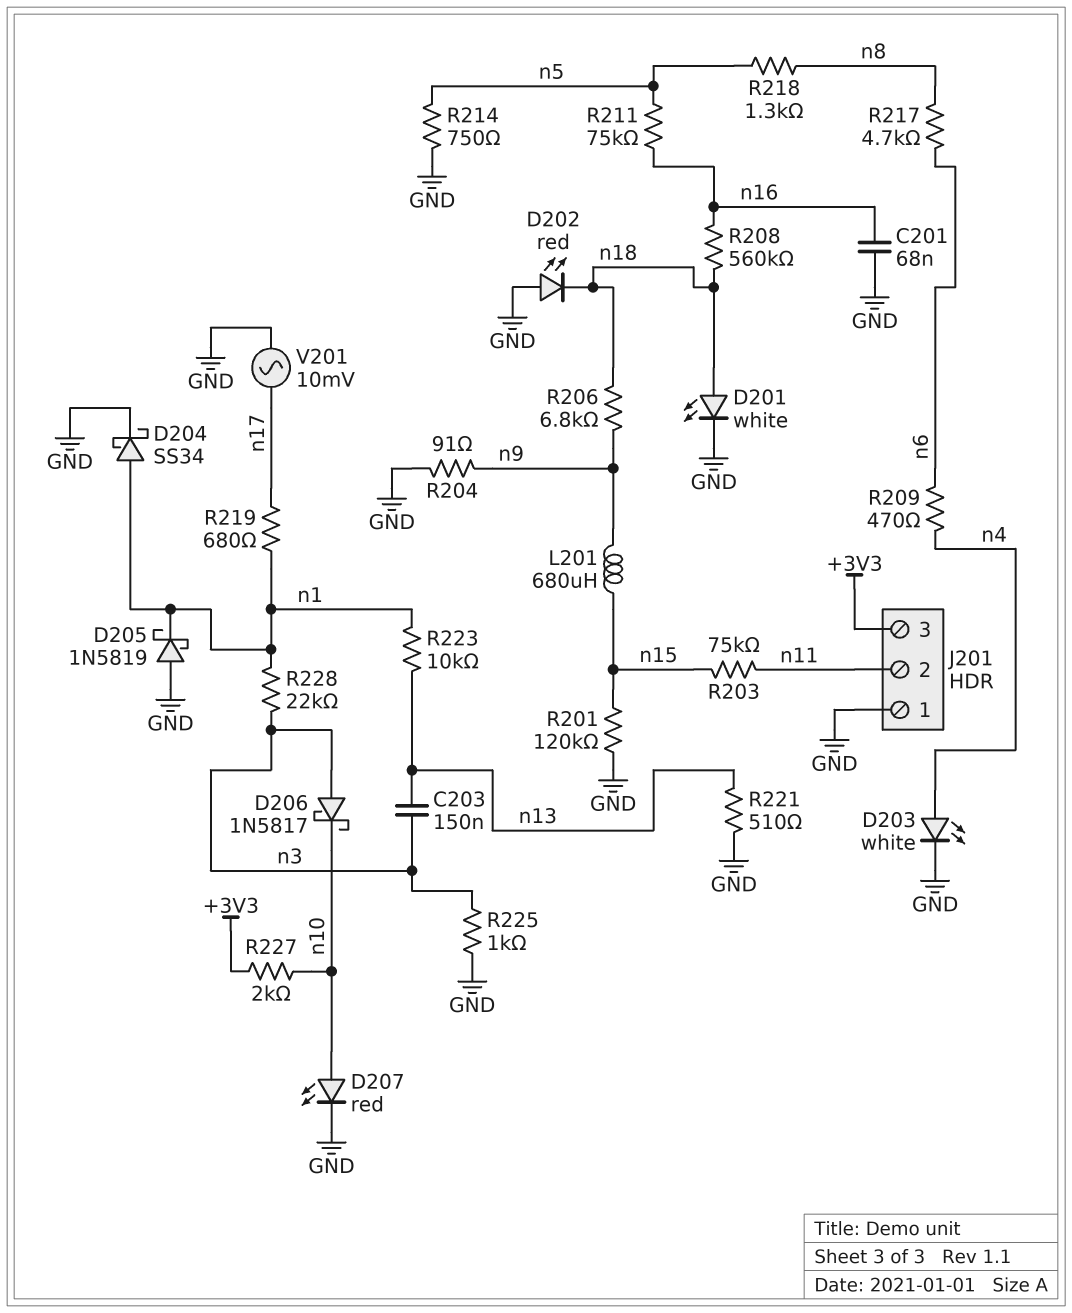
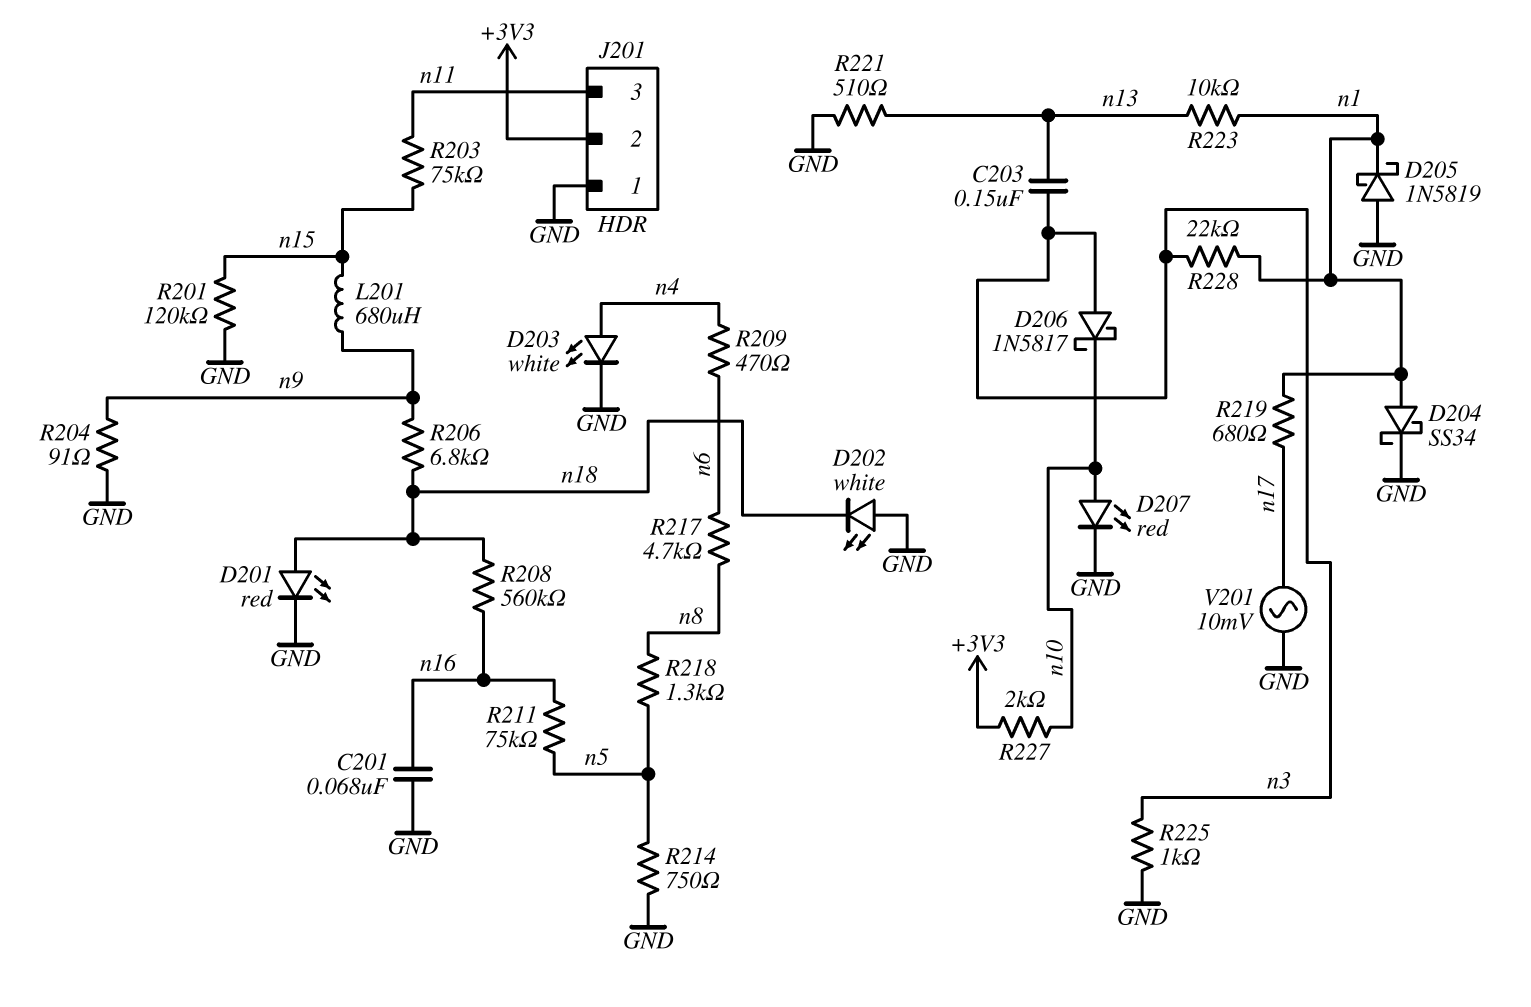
D201: LED white (A n18, K GND) -> LED red (A n18, K GND)
D202: LED red (A GND, K n18) -> LED white (A GND, K n18)
J201 pin 2: n11 -> +3V3
J201 pin 3: +3V3 -> n11

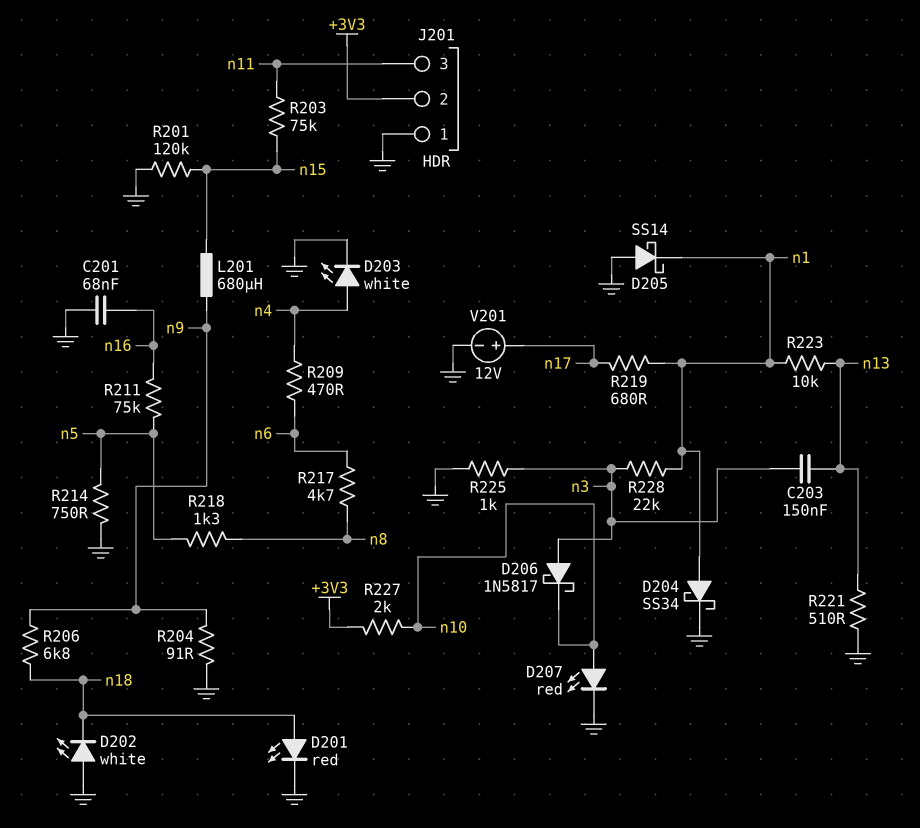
D205: schottky 1N5819 (A GND, K n1) -> schottky SS14 (A GND, K n1)
R208: 560k (n16, n18) -> none
V201: AC 10mV (GND, n17) -> 12V (plus n17, minus GND)

